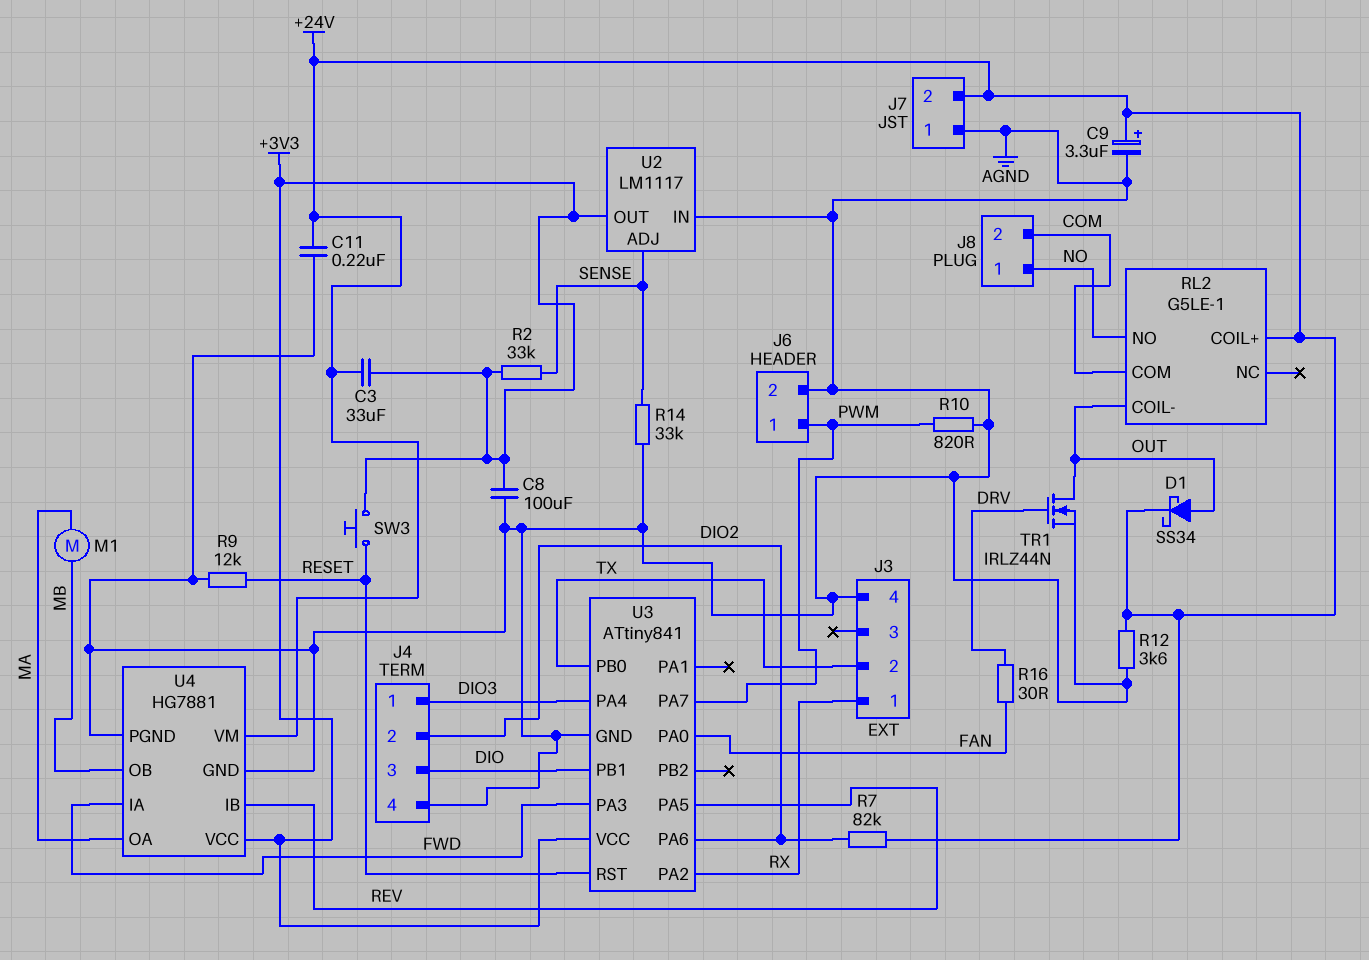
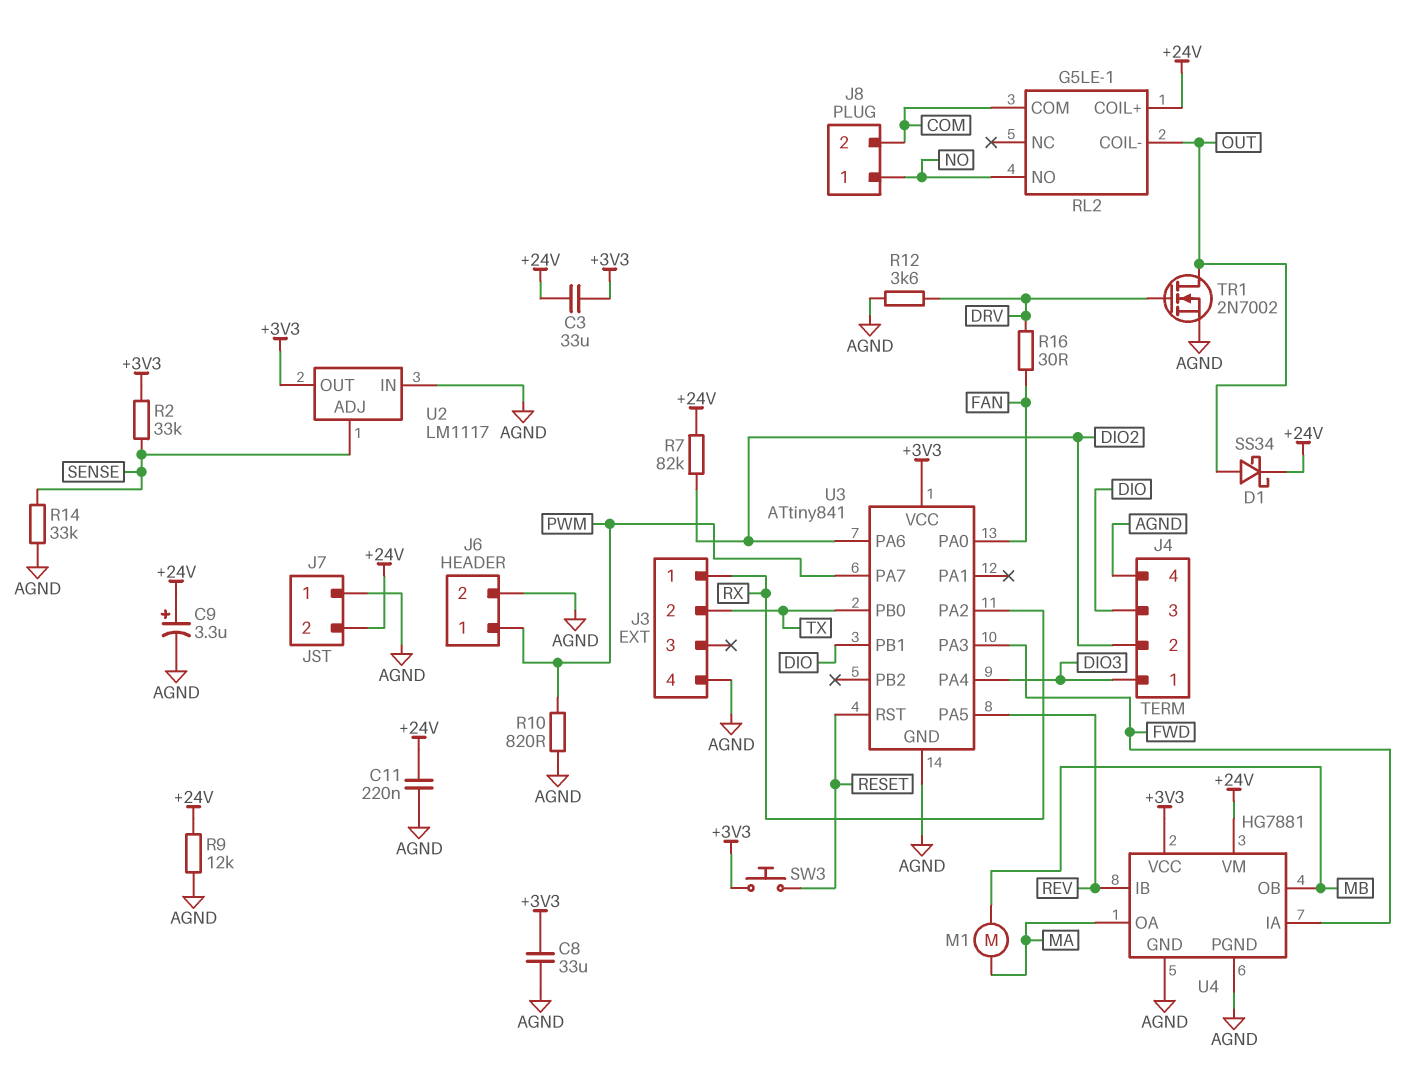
C8: 100uF (+3V3, AGND) -> 33uF (+3V3, AGND)
R9: 12k (AGND, RESET) -> 12k (+24V, AGND)
R12: 3.6k (+24V, AGND) -> 3.6k (AGND, DRV)
TR1: NMOS IRLZ44N (G DRV, D OUT, S AGND) -> NMOS 2N7002 (G DRV, D OUT, S AGND)

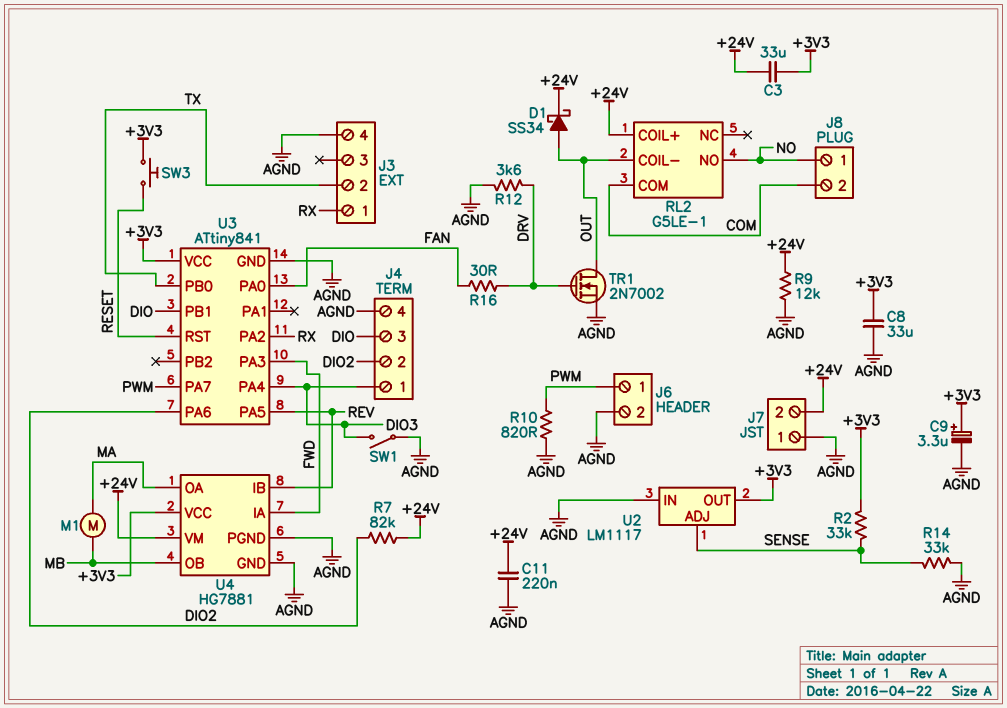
C9: 3.3uF (plus +24V, minus AGND) -> 3.3uF (plus +3V3, minus AGND)
SW1: none -> switch (AGND, DIO3)

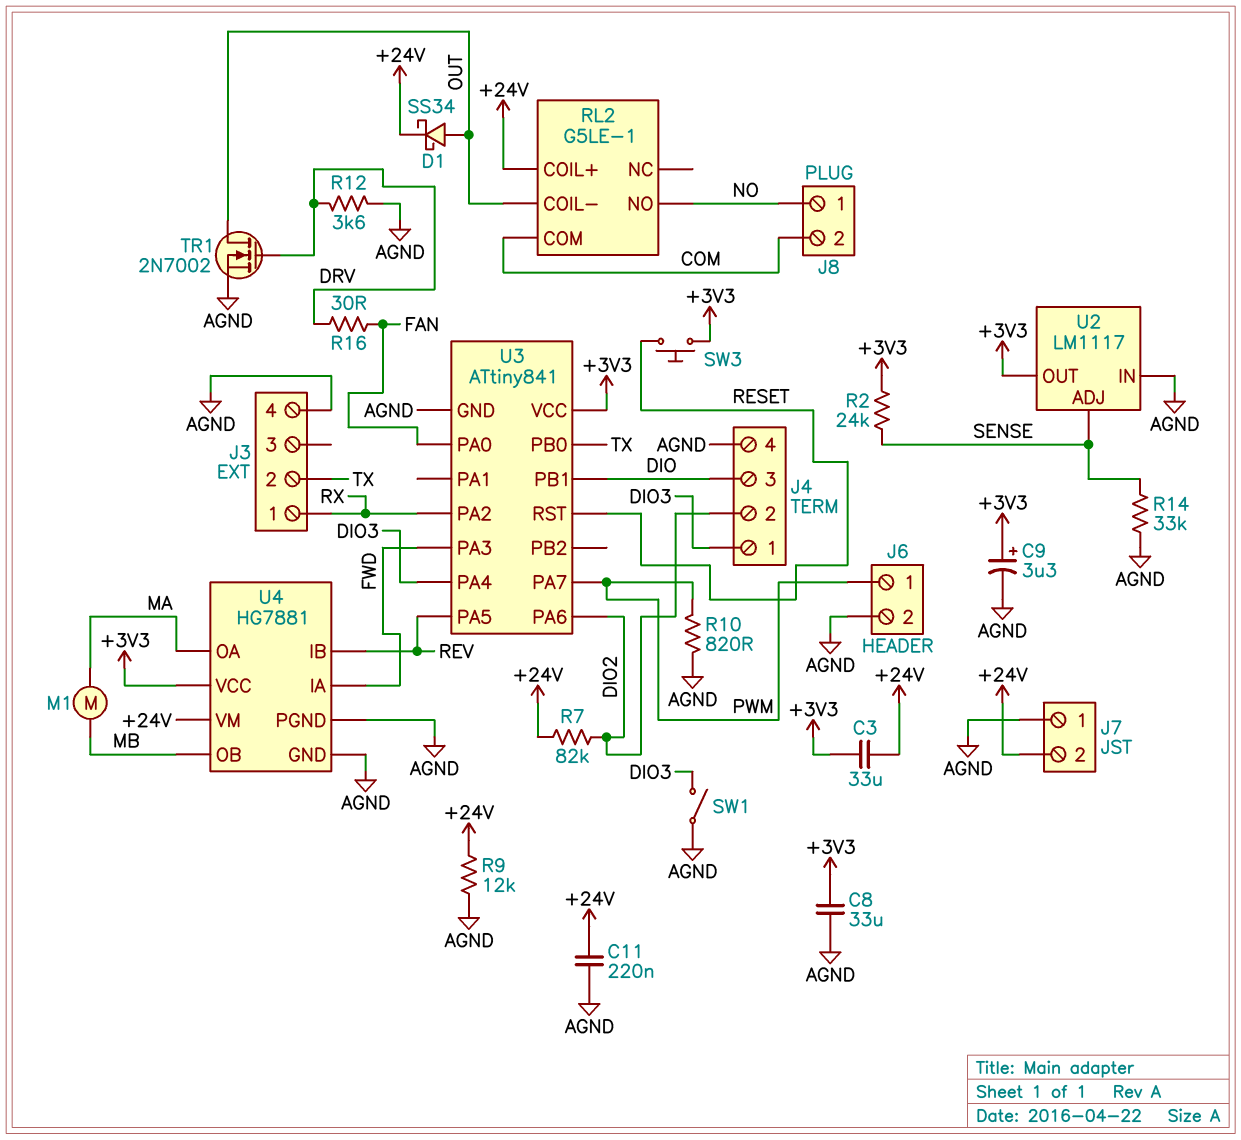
R2: 33k (+3V3, SENSE) -> 24k (+3V3, SENSE)

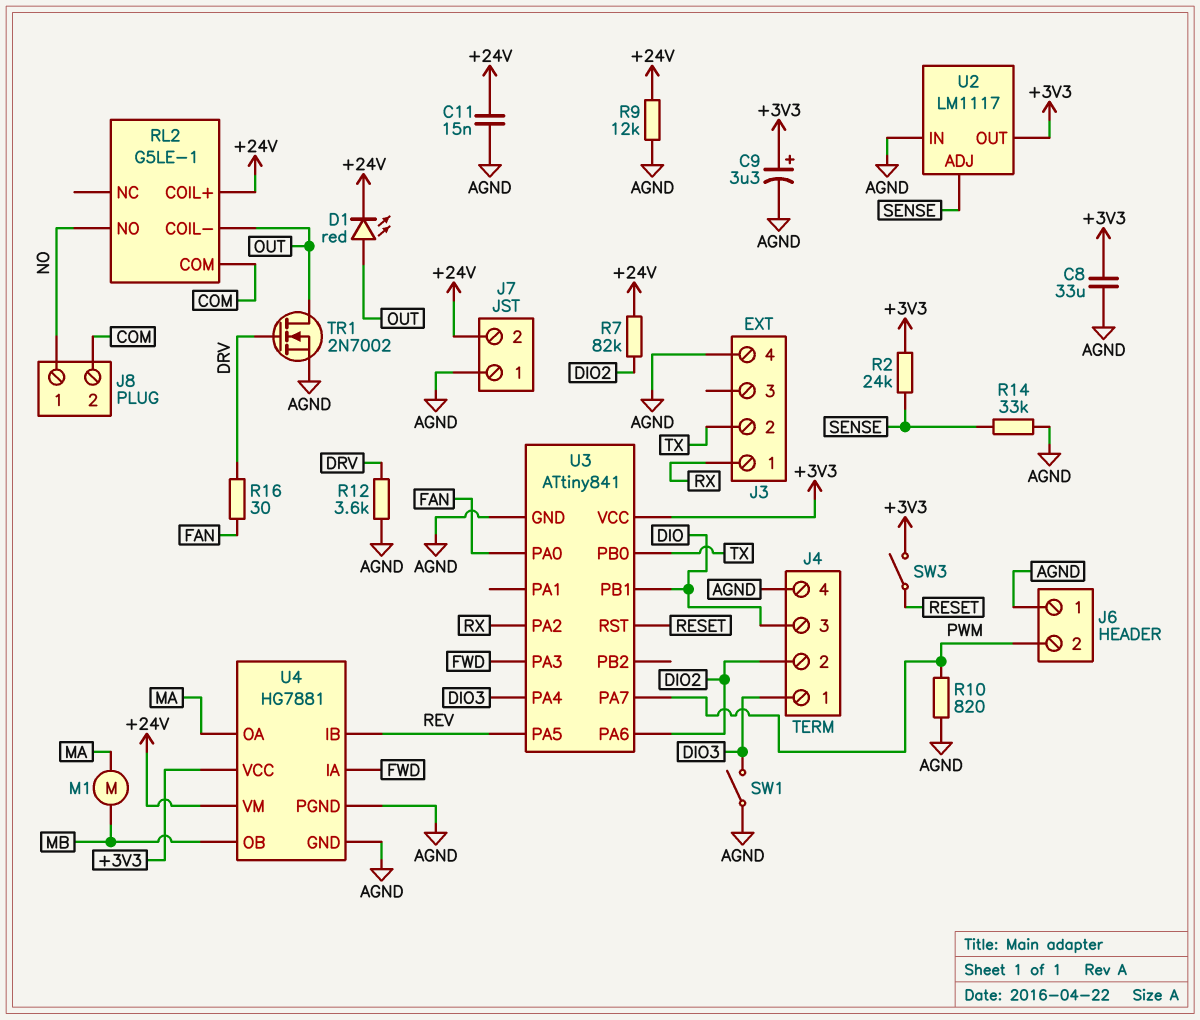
C3: 33uF (+3V3, +24V) -> none
C11: 220nF (+24V, AGND) -> 15nF (+24V, AGND)
D1: schottky SS34 (A OUT, K +24V) -> LED red (A OUT, K +24V)
J6 pin 1: PWM -> AGND
J6 pin 2: AGND -> PWM
SW3: button (+3V3, RESET) -> switch (+3V3, RESET)

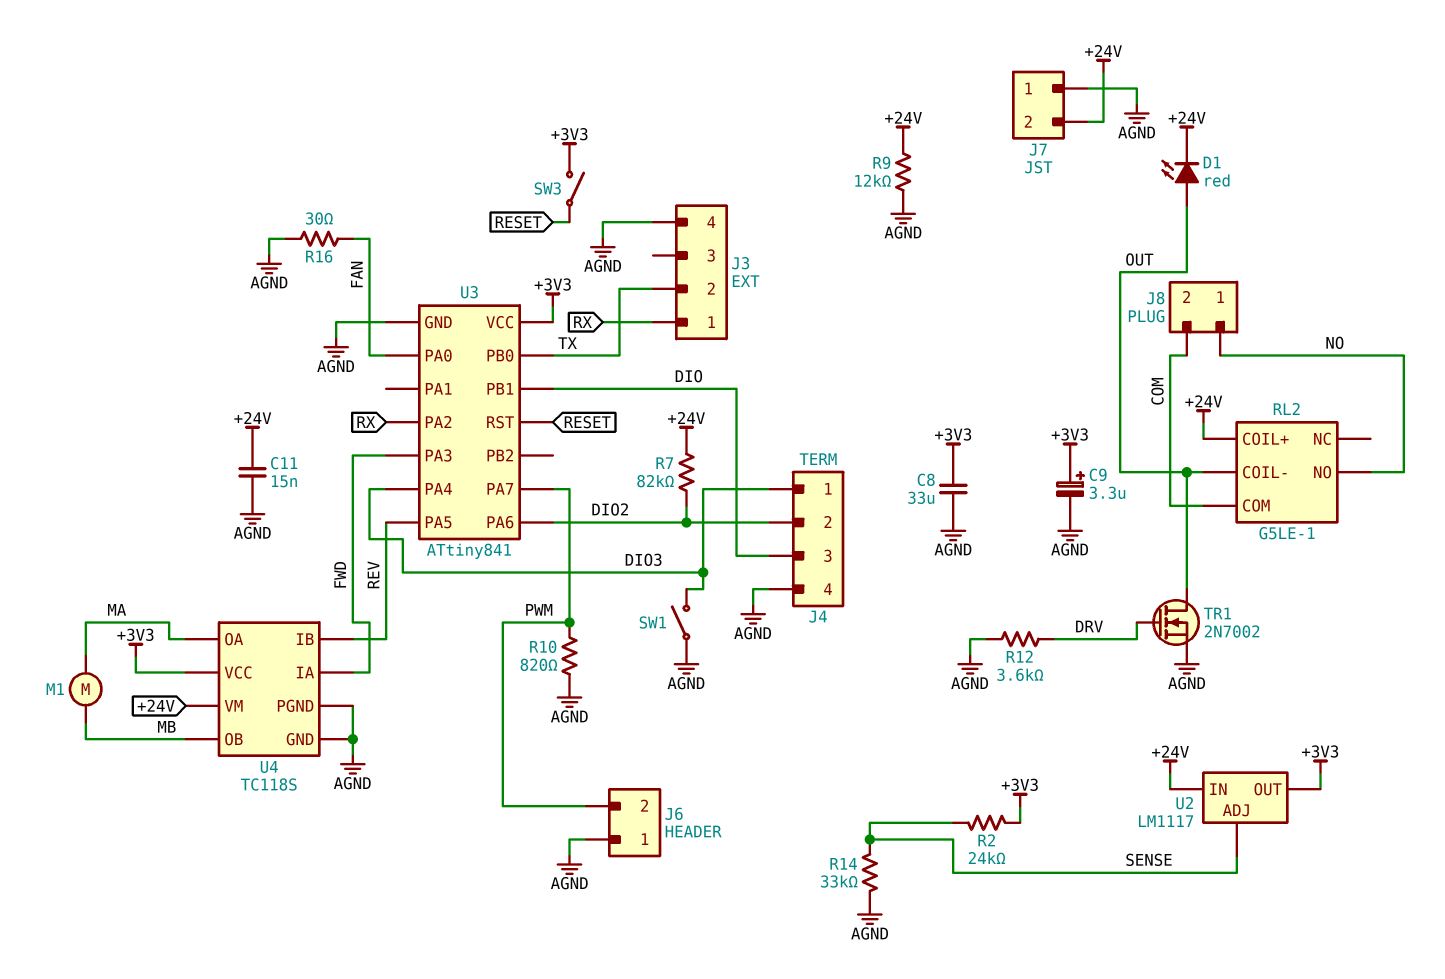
R16: 30 (DRV, FAN) -> 30 (AGND, FAN)
U2 pin IN: AGND -> +24V
U4: HG7881 -> TC118S

